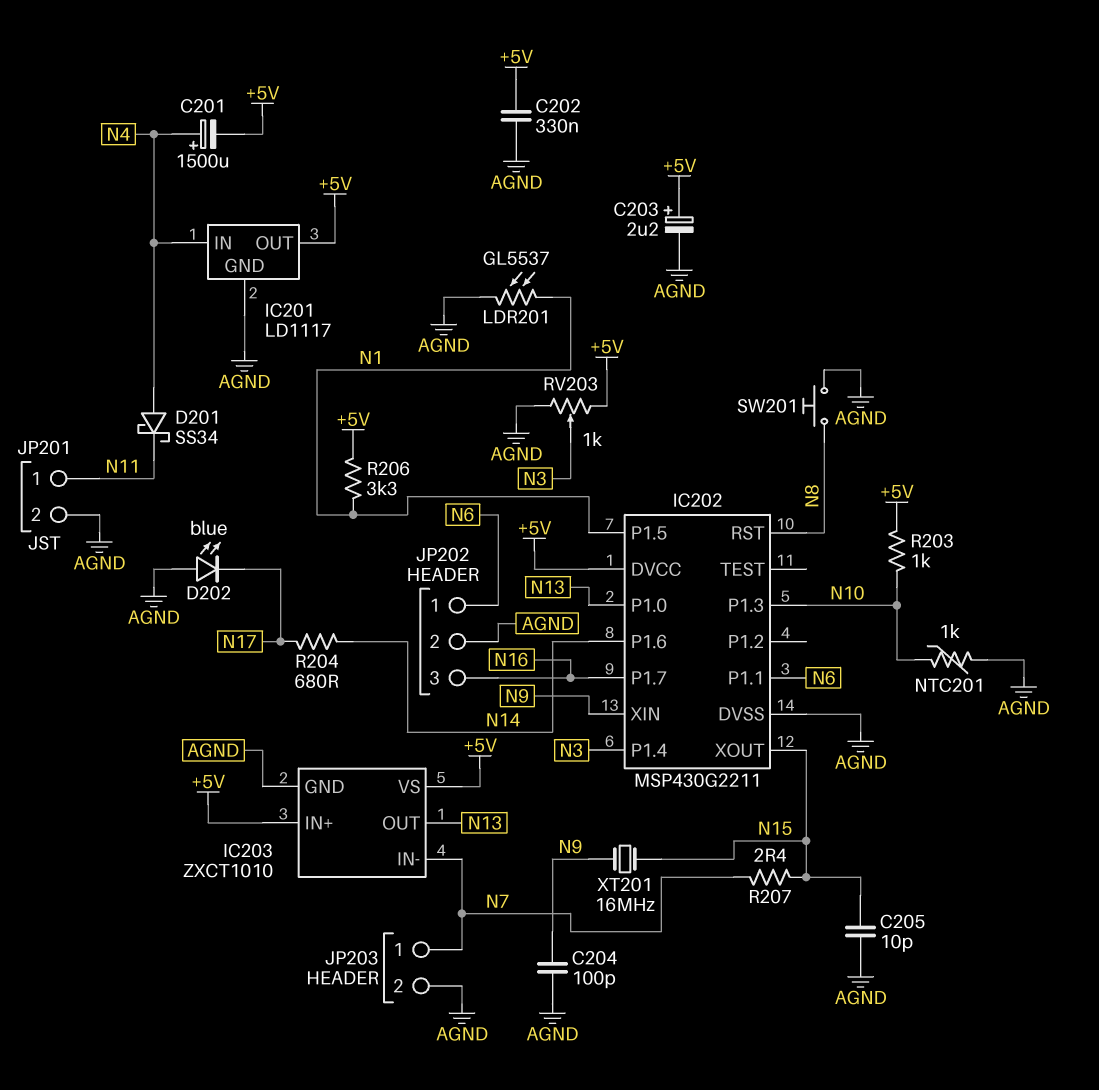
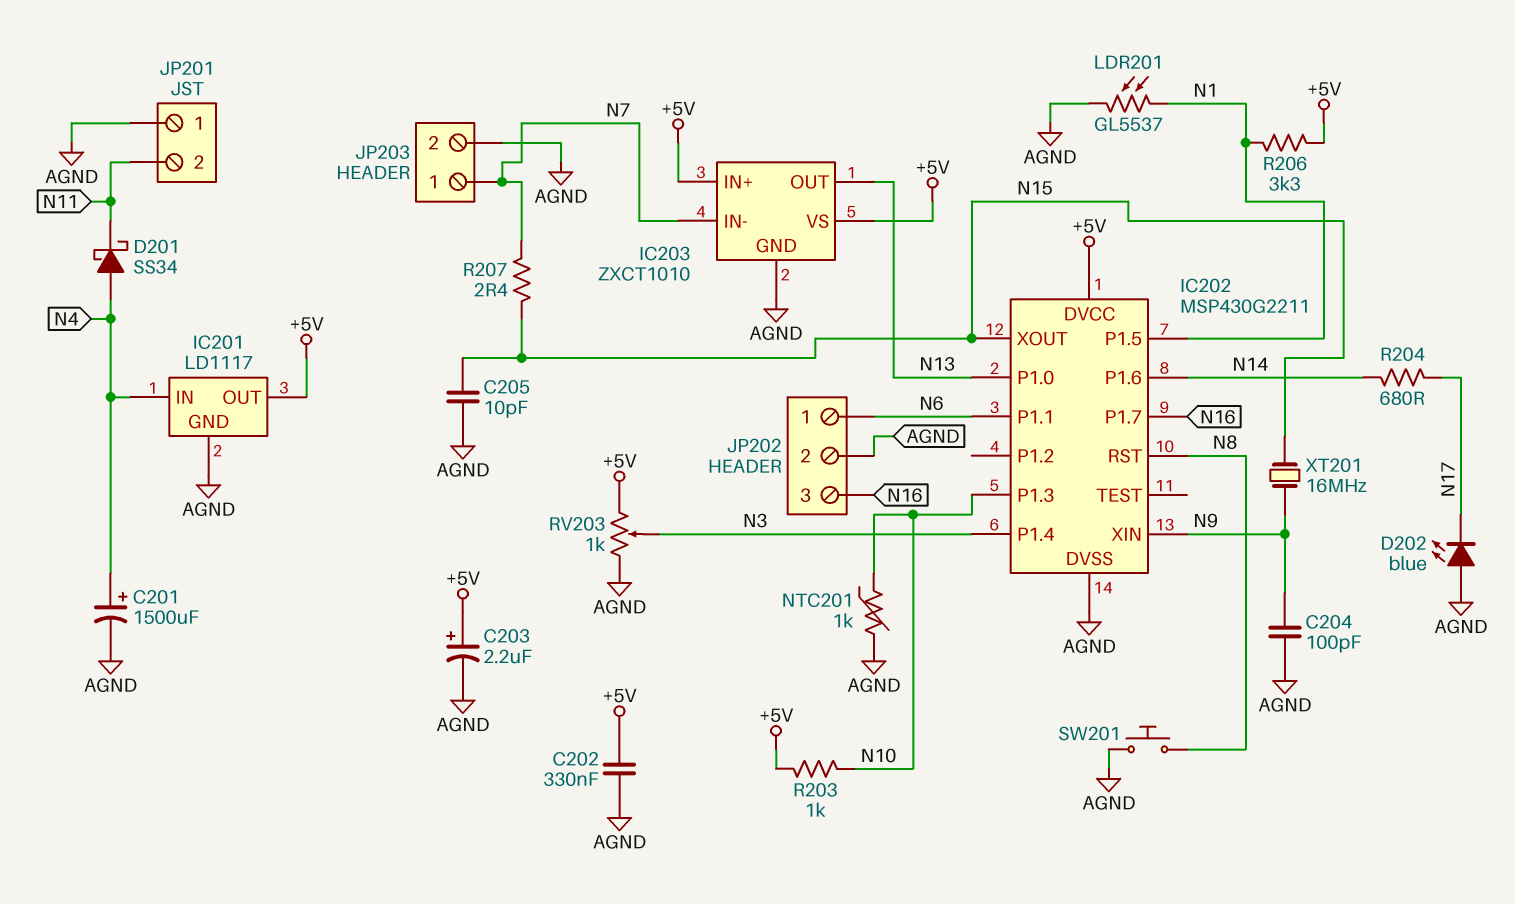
C201: 1500uF (plus N4, minus +5V) -> 1500uF (plus N4, minus AGND)
JP201 pin 1: N11 -> AGND
JP201 pin 2: AGND -> N11

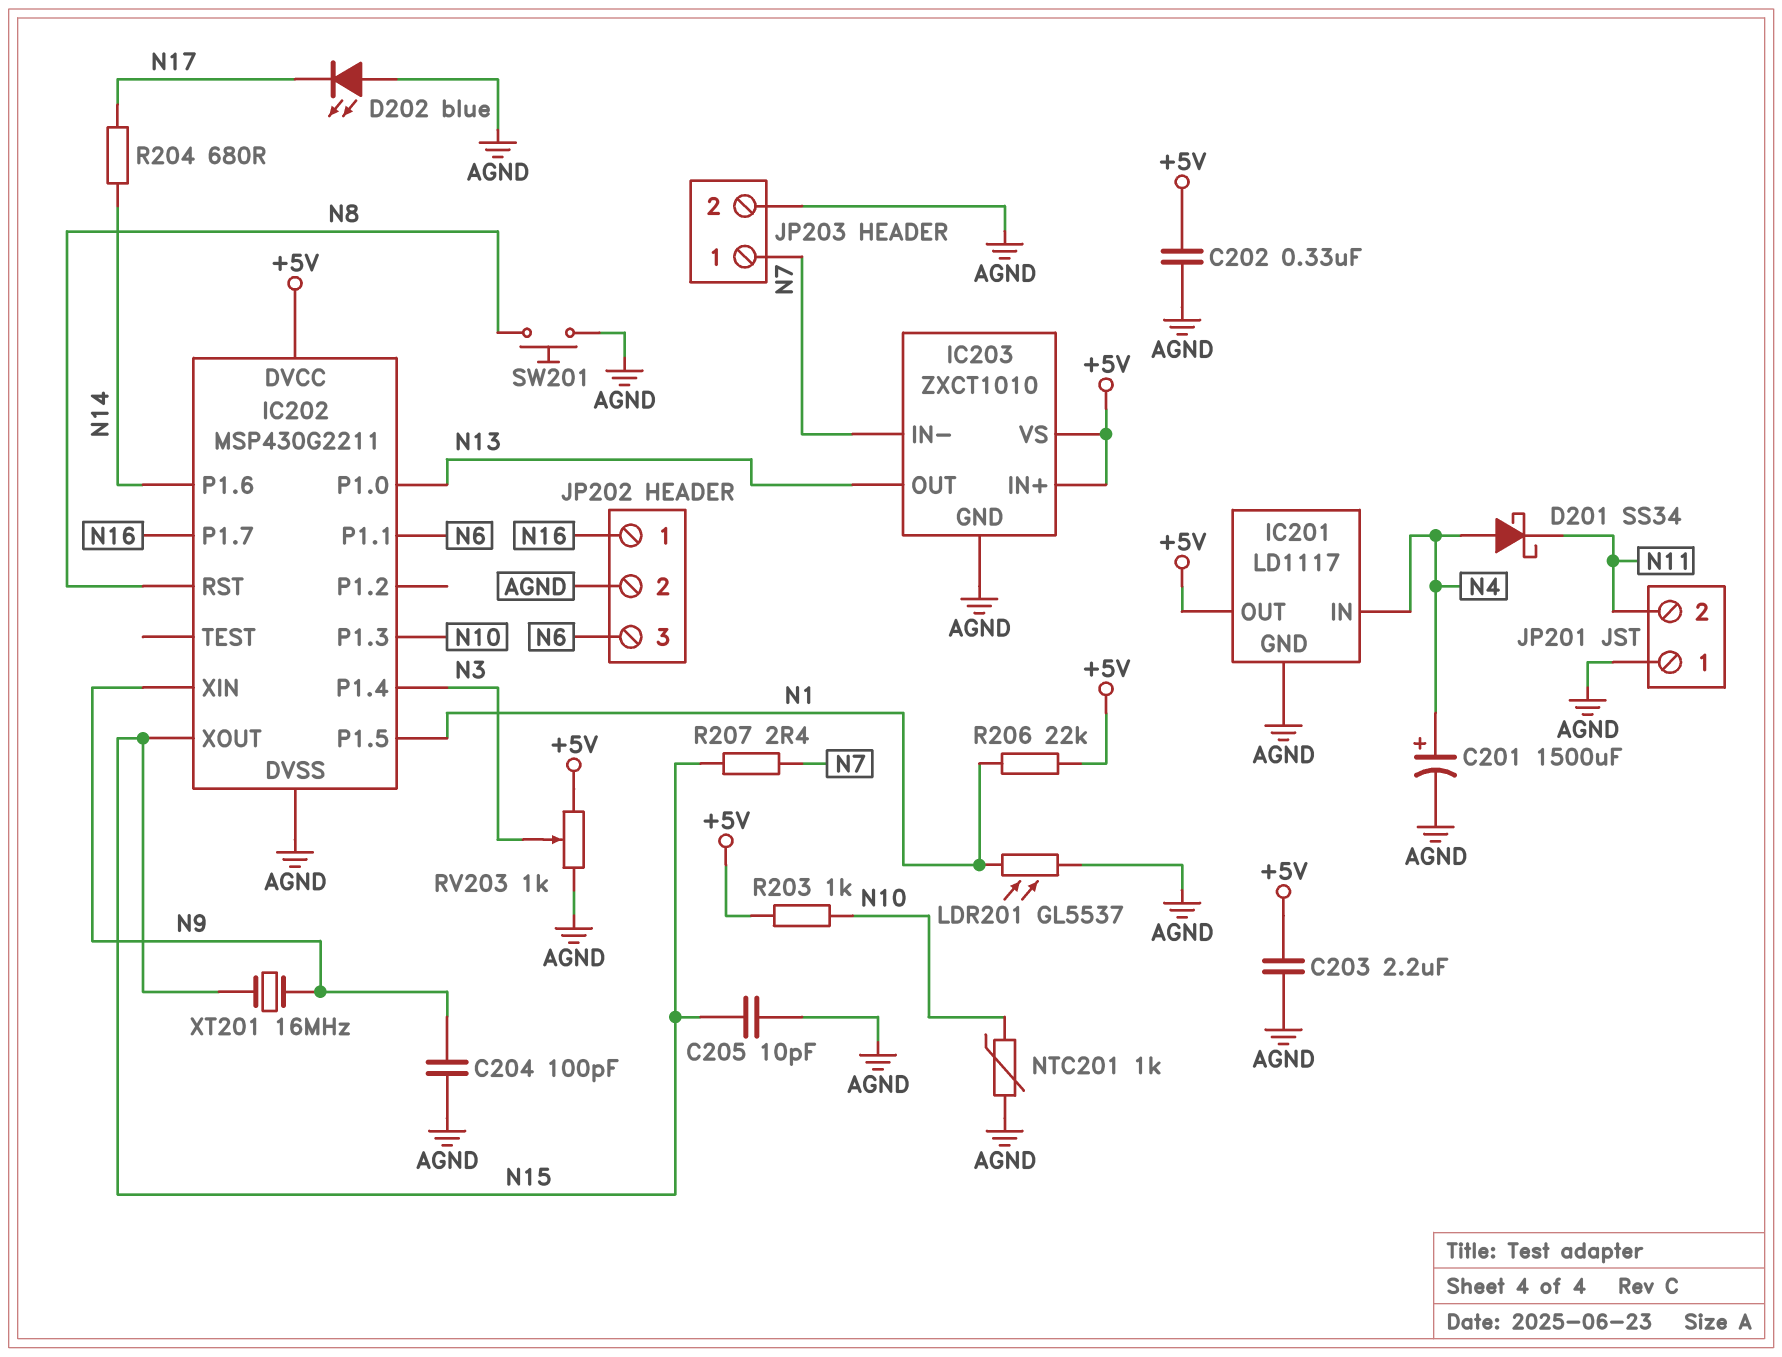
C203: 2.2uF (plus +5V, minus AGND) -> 2.2uF (+5V, AGND)
JP202 pin 1: N6 -> N16
JP202 pin 3: N16 -> N6
R206: 3.3k (+5V, N1) -> 22k (+5V, N1)

